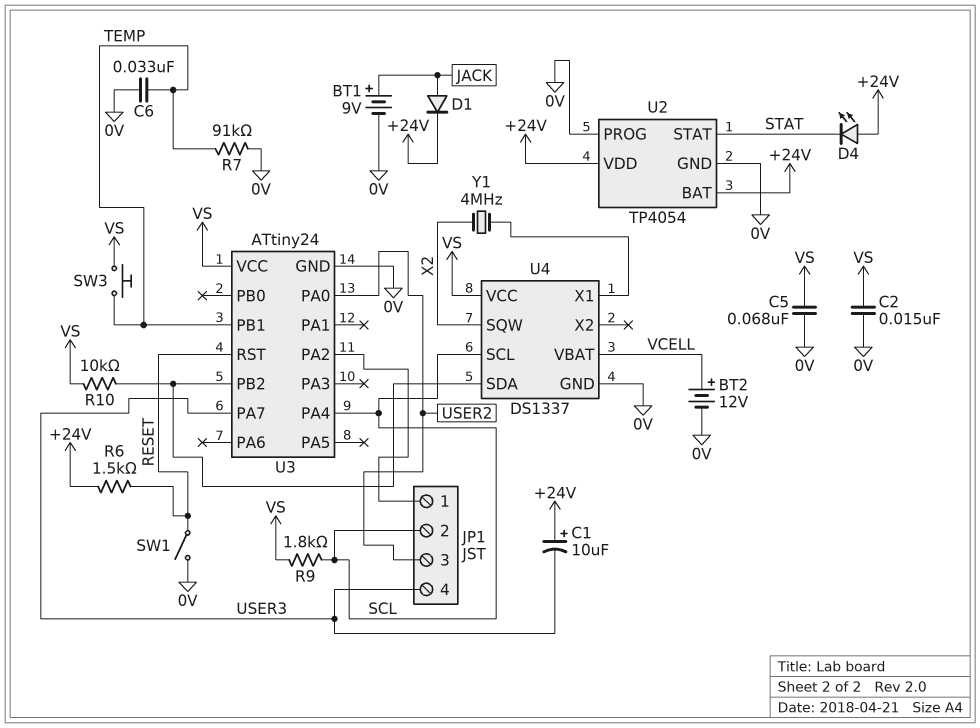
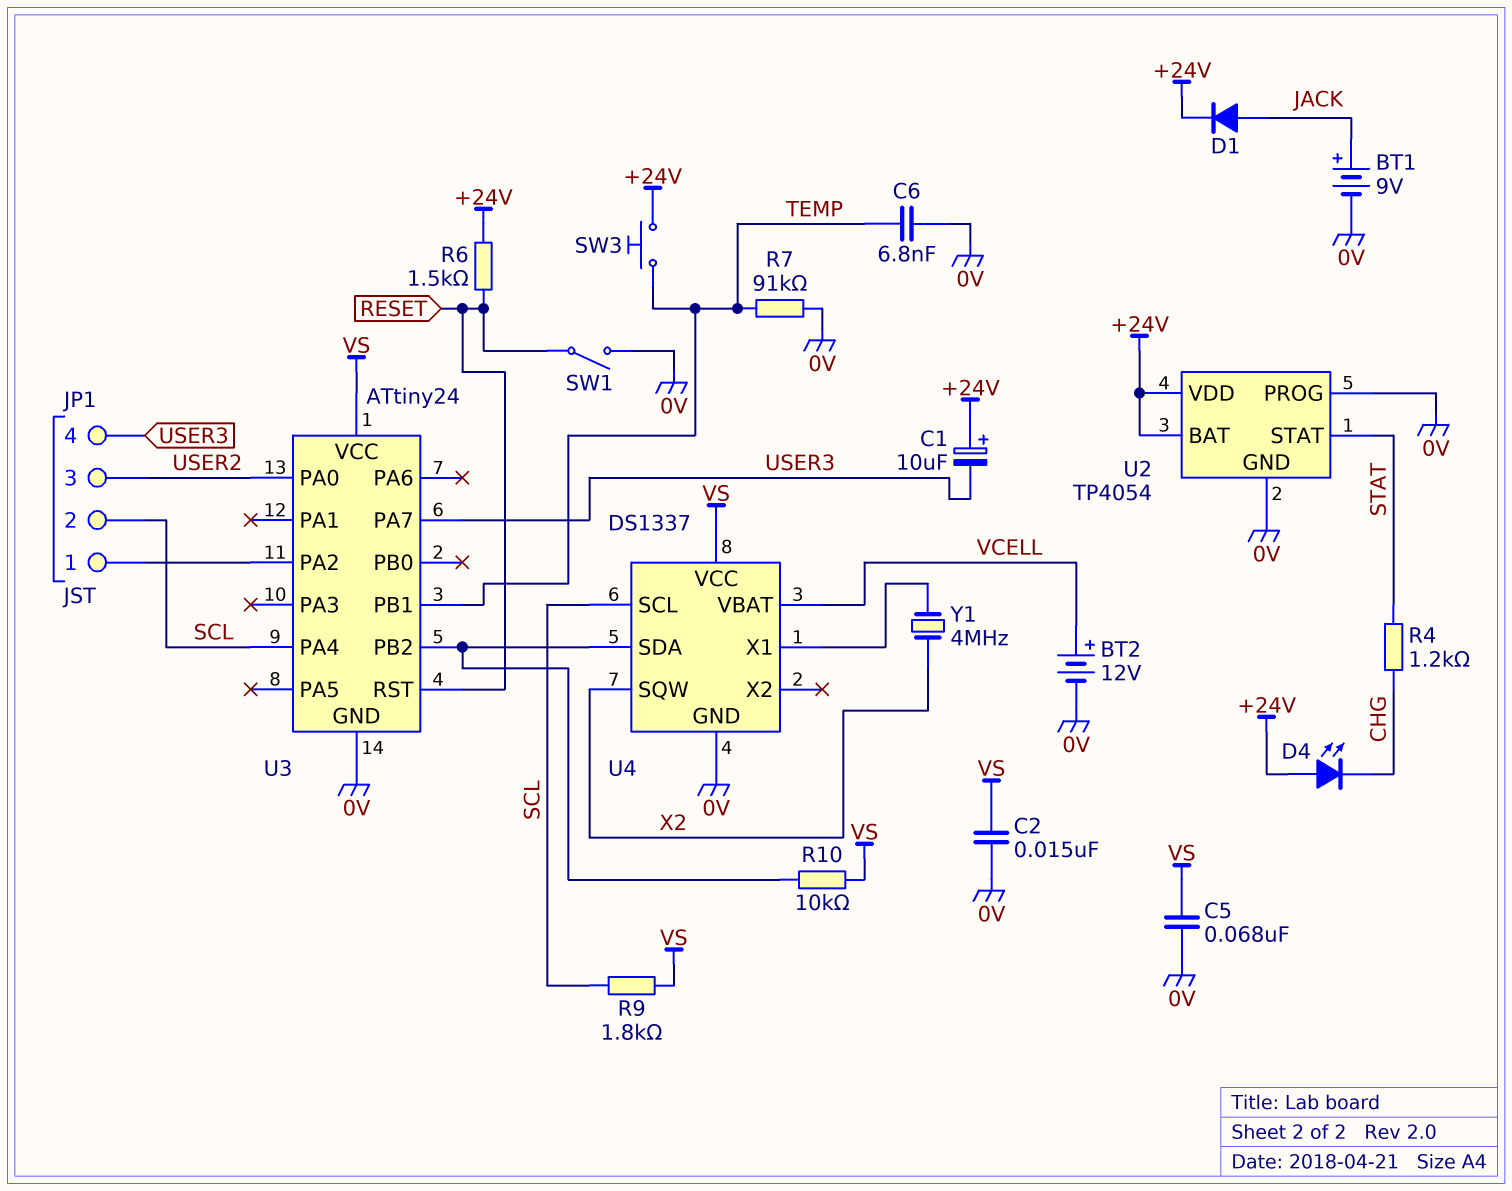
C6: 33nF (0V, TEMP) -> 6.8nF (0V, TEMP)
D4: LED (A +24V, K STAT) -> LED (A +24V, K CHG)
R4: none -> 1.2k (CHG, STAT)
SW3: button (TEMP, VS) -> button (+24V, TEMP)

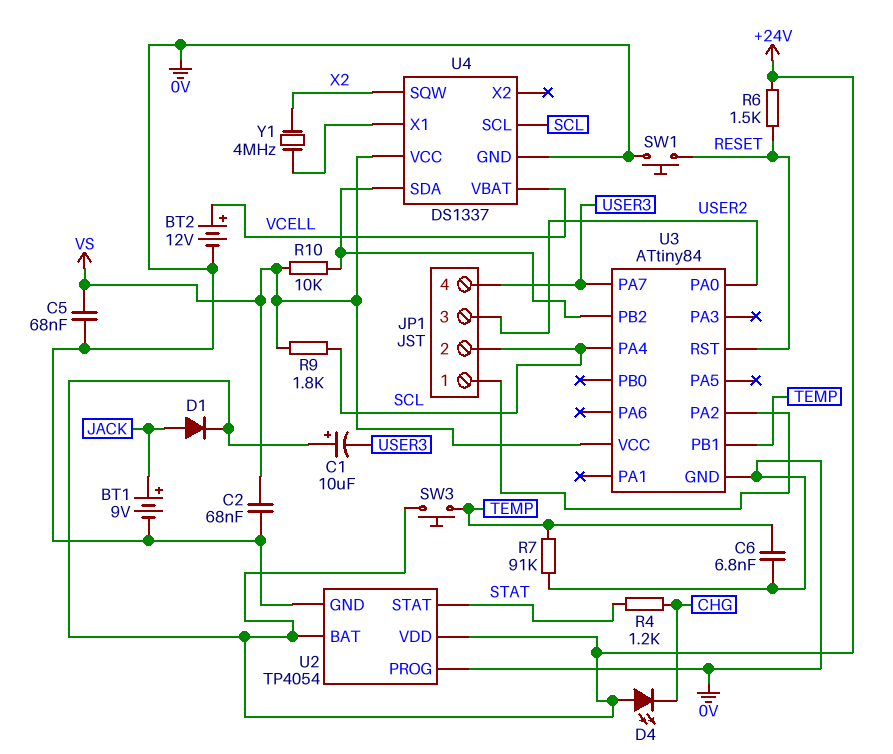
C2: 15nF (0V, VS) -> 68nF (0V, VS)
SW1: switch (0V, RESET) -> button (0V, RESET)
U3: ATtiny24 -> ATtiny84

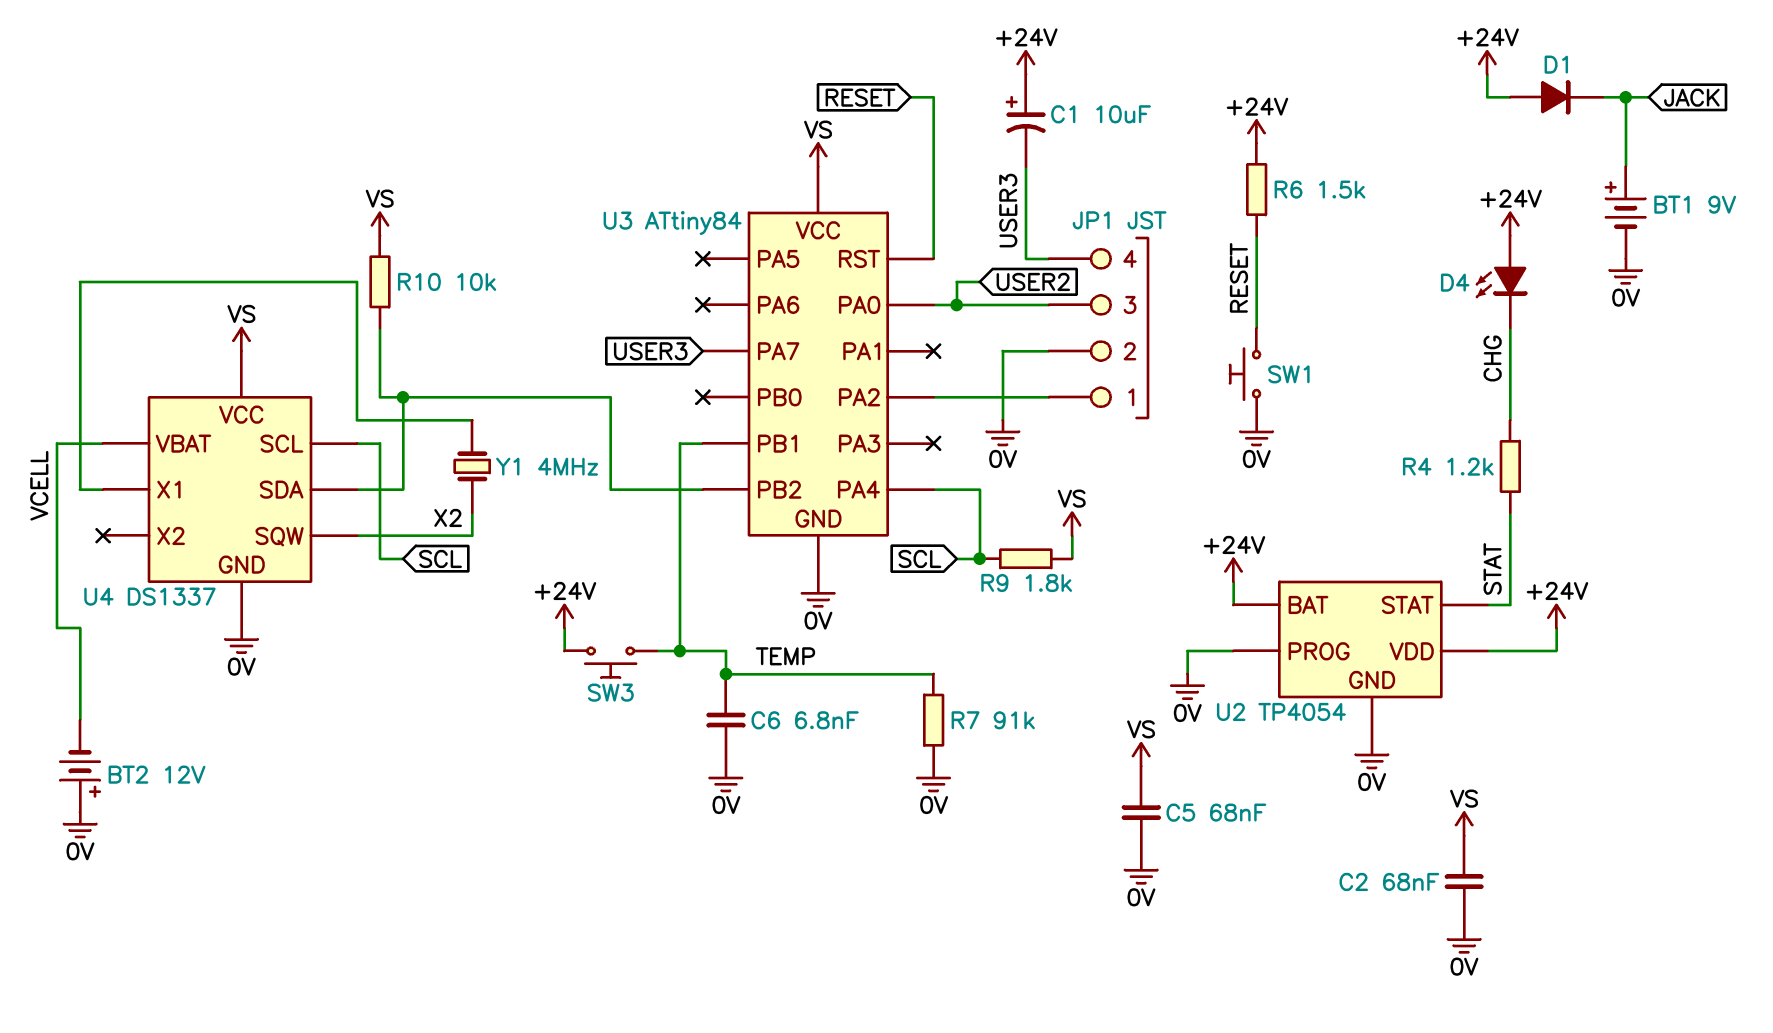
BT2: 12V (plus VCELL, minus 0V) -> 12V (plus 0V, minus VCELL)
D1: diode (A JACK, K +24V) -> diode (A +24V, K JACK)
JP1 pin 2: SCL -> 0V

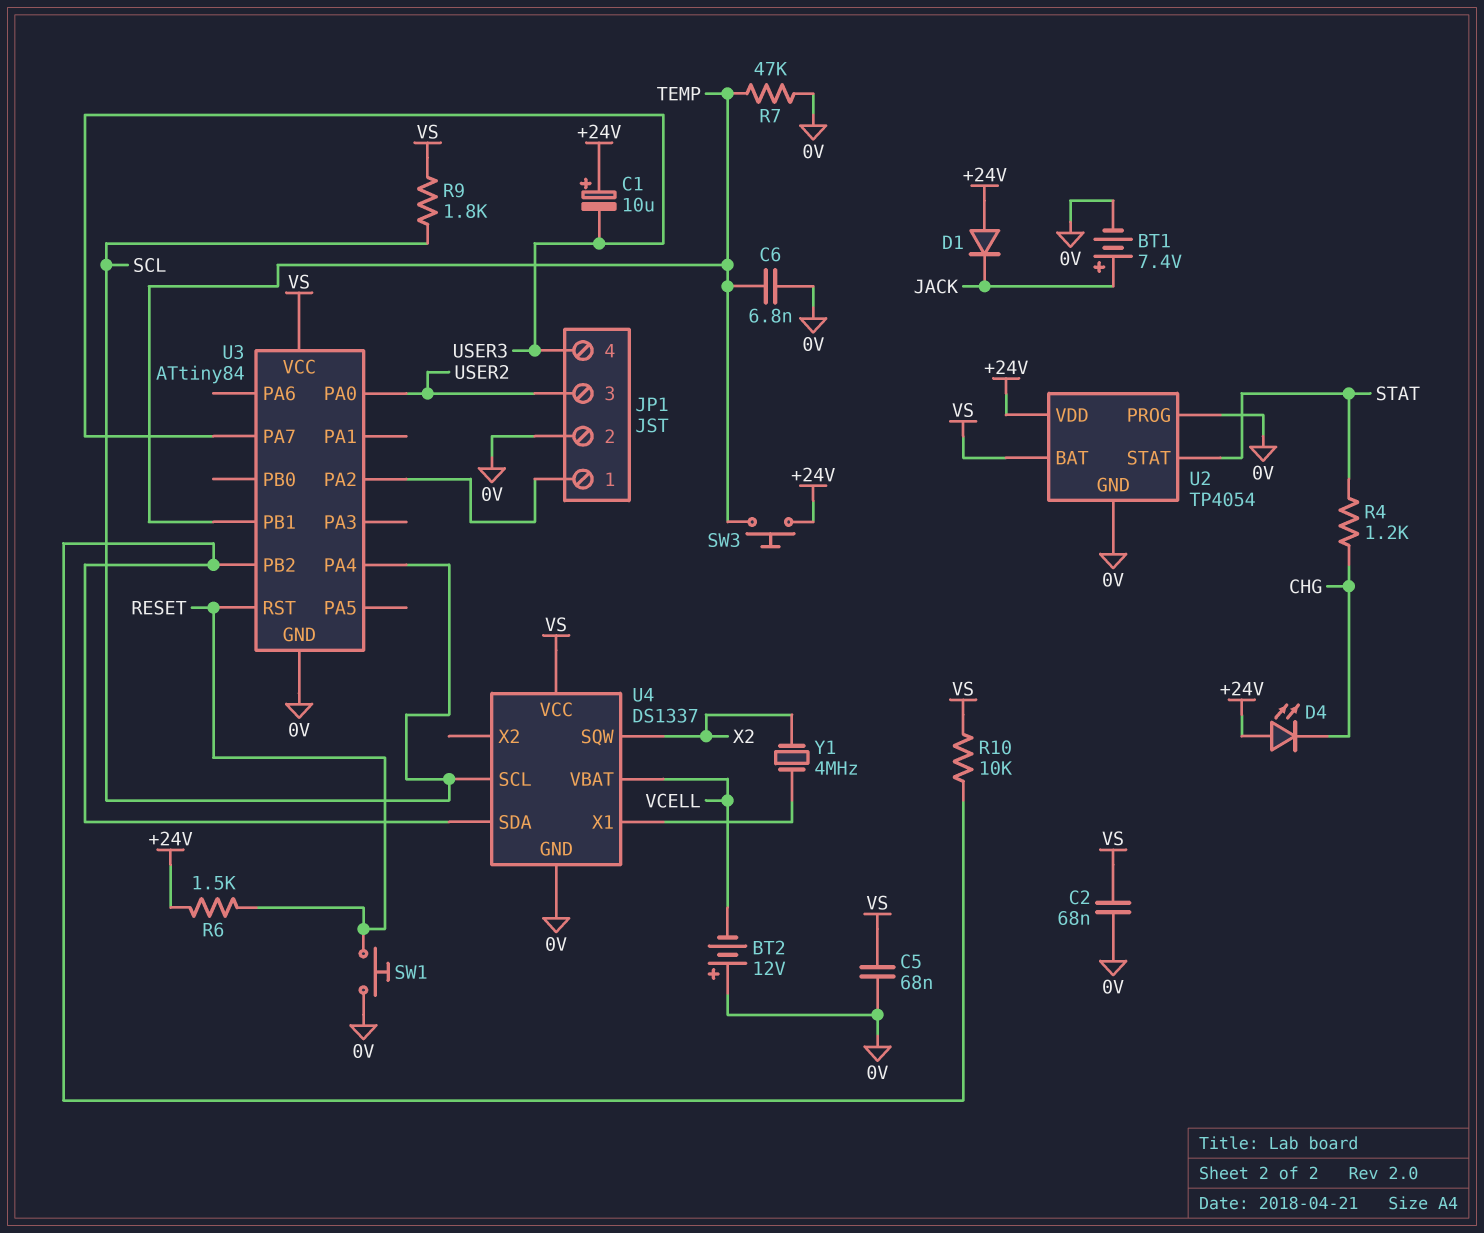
BT1: 9V (plus JACK, minus 0V) -> 7.4V (plus JACK, minus 0V)
R7: 91k (0V, TEMP) -> 47k (0V, TEMP)
U2 pin BAT: +24V -> VS

